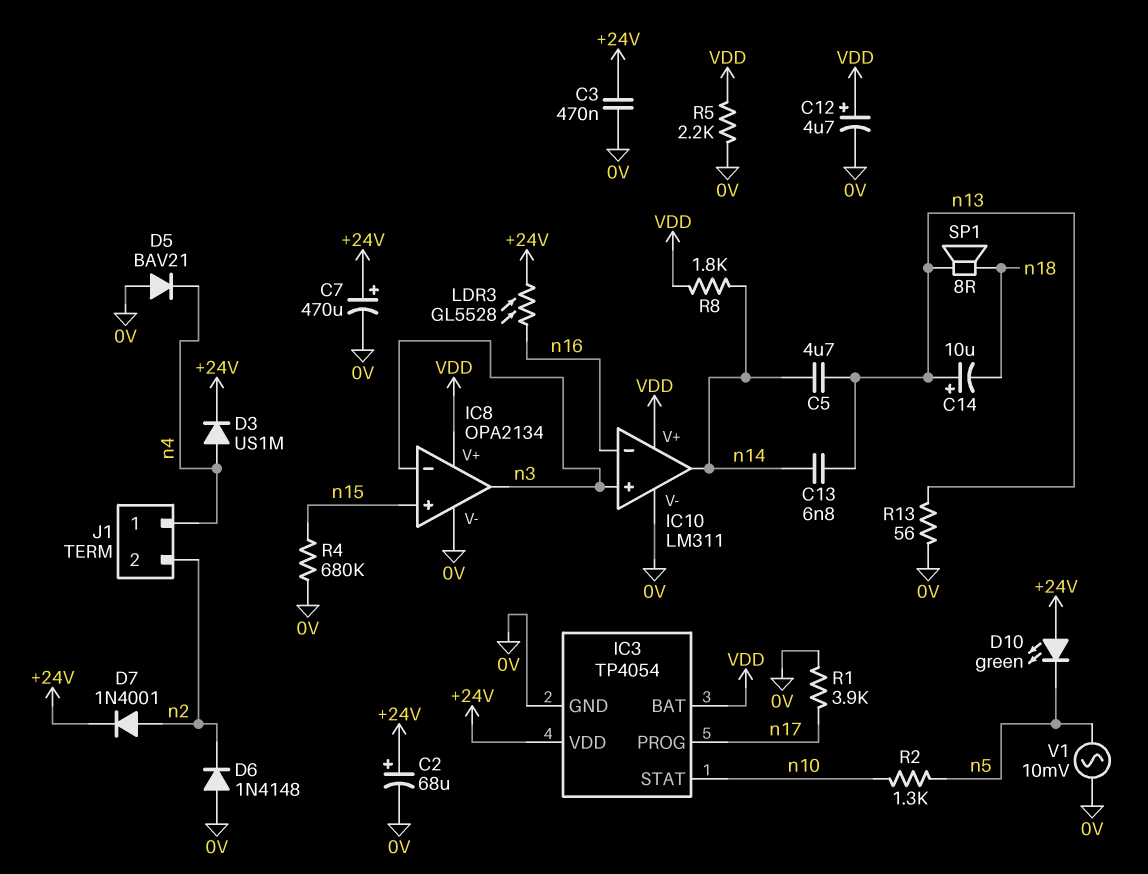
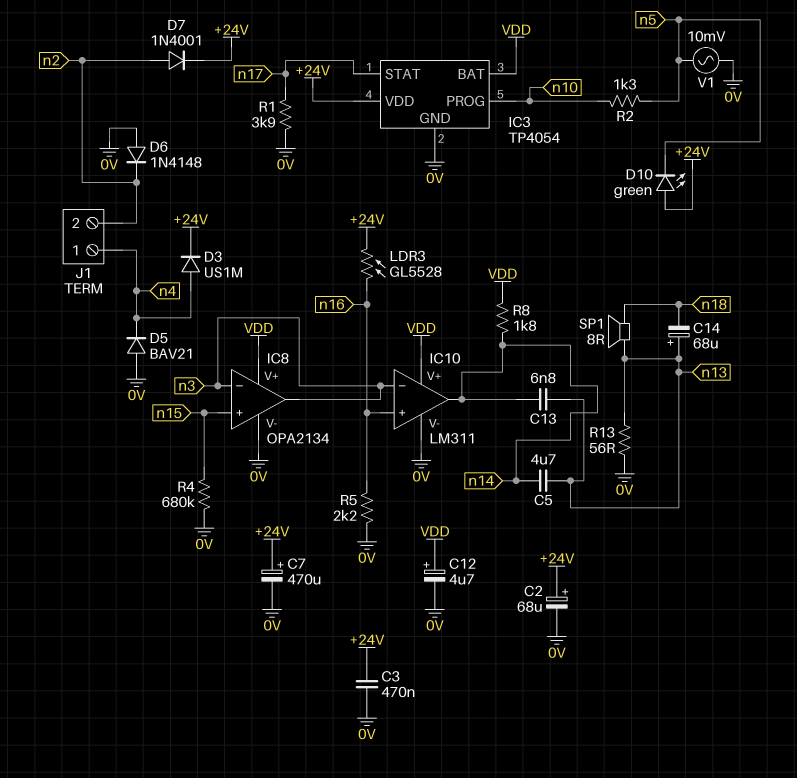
C14: 10uF (plus n13, minus n18) -> 68uF (plus n13, minus n18)
IC3 pin PROG: n17 -> n10
IC3 pin STAT: n10 -> n17
IC10 pin in+: n3 -> n16
IC10 pin in-: n16 -> n3
R5: 2.2k (0V, VDD) -> 2.2k (0V, n16)

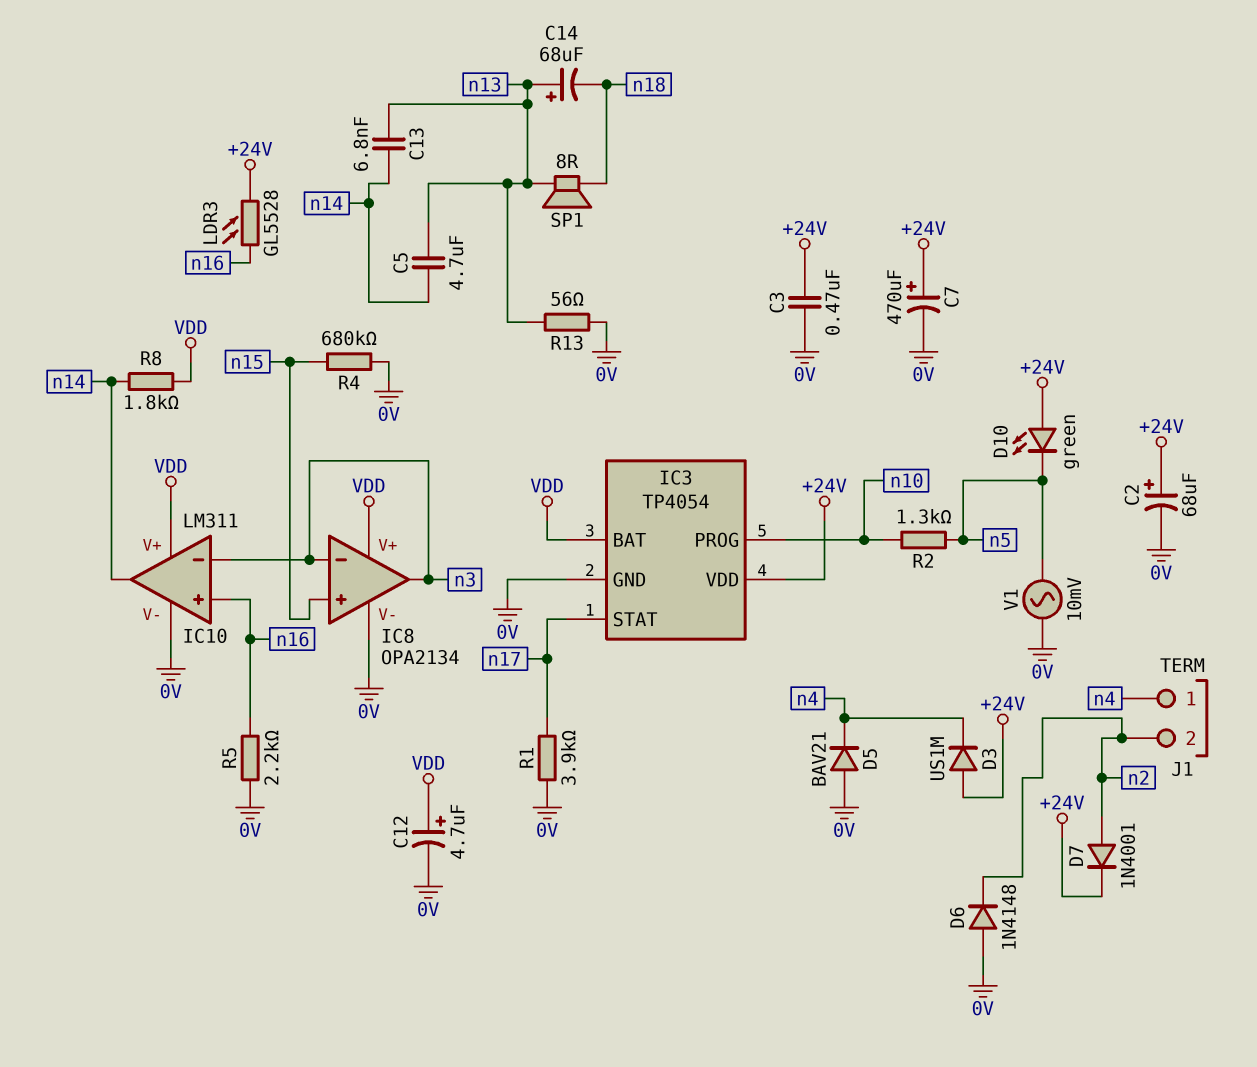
D3: diode US1M (A n4, K +24V) -> diode US1M (A +24V, K n4)

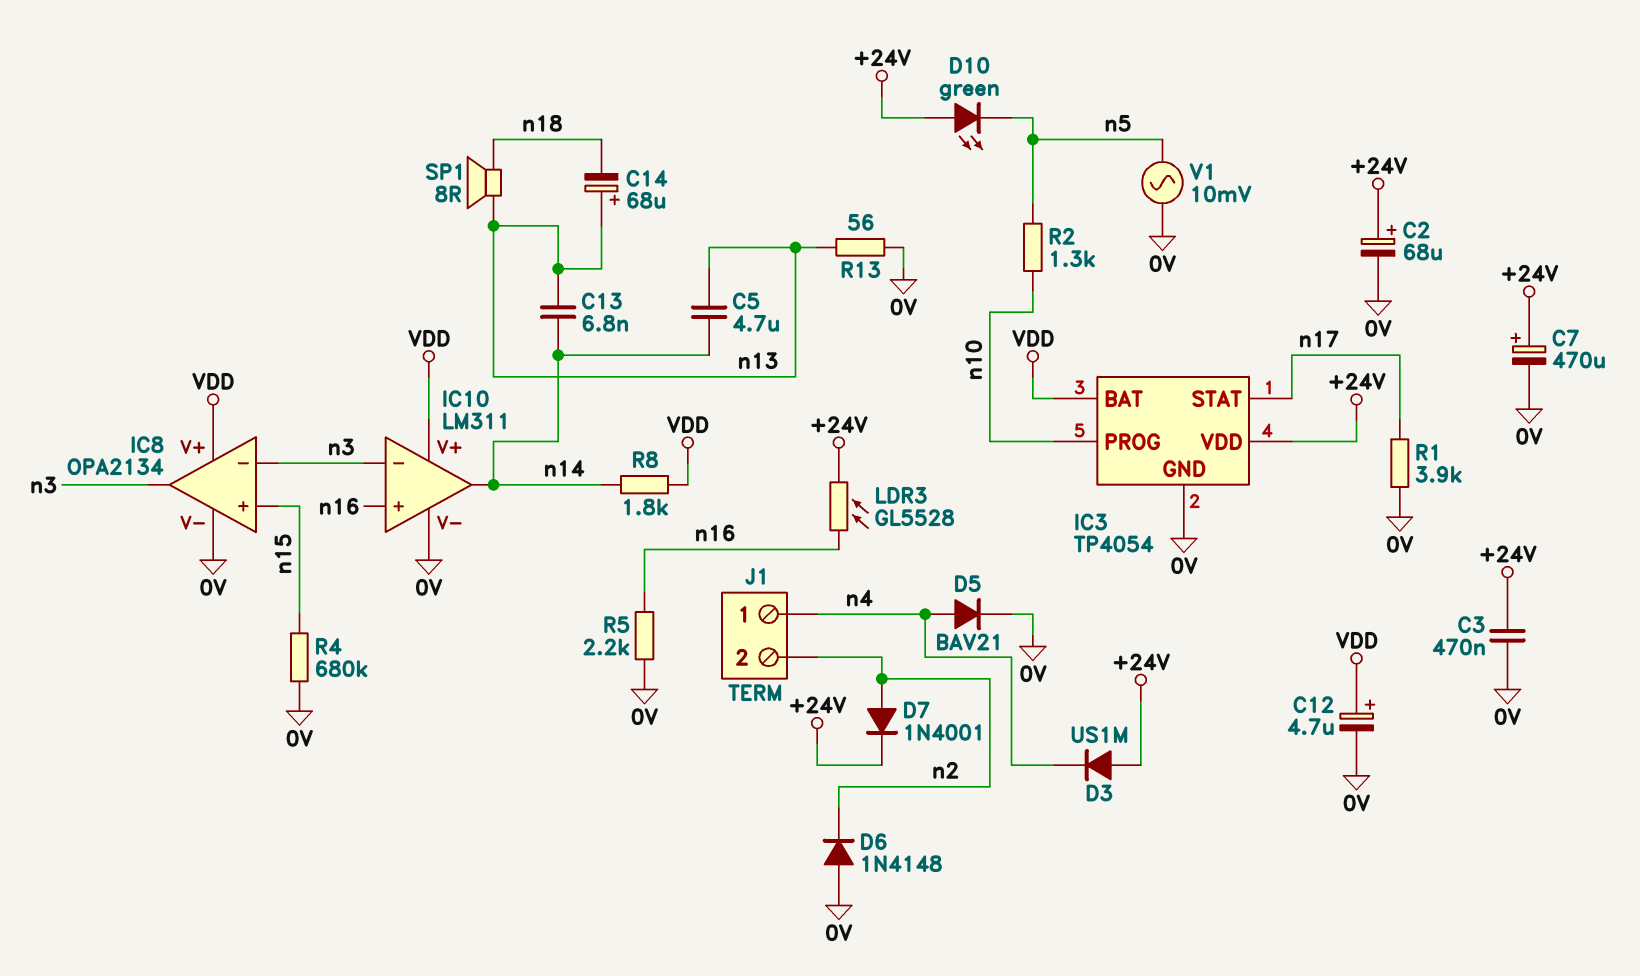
D5: diode BAV21 (A 0V, K n4) -> diode BAV21 (A n4, K 0V)

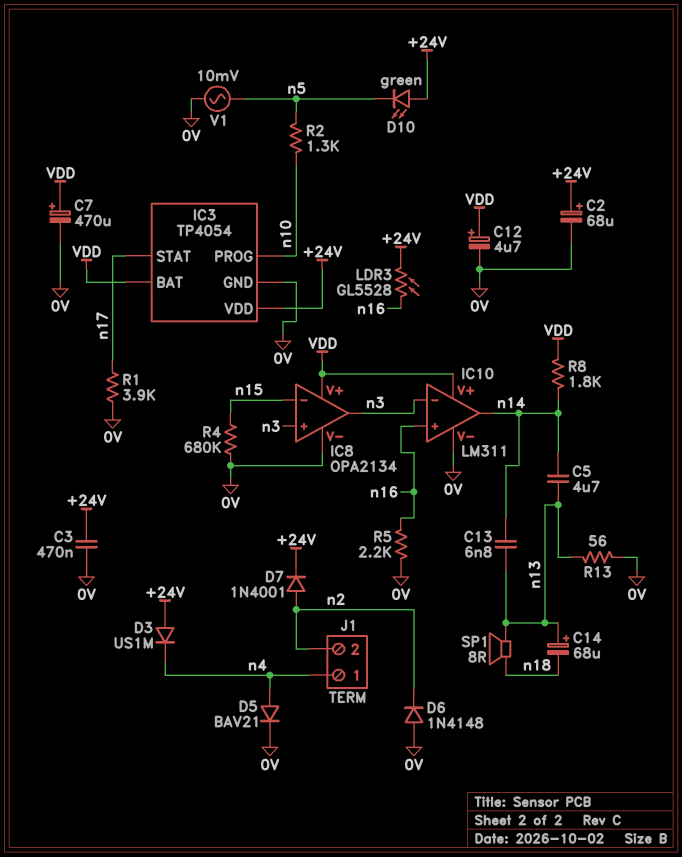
C7: 470uF (plus +24V, minus 0V) -> 470uF (plus VDD, minus 0V)
IC8 pin in+: n15 -> n3
IC8 pin in-: n3 -> n15

